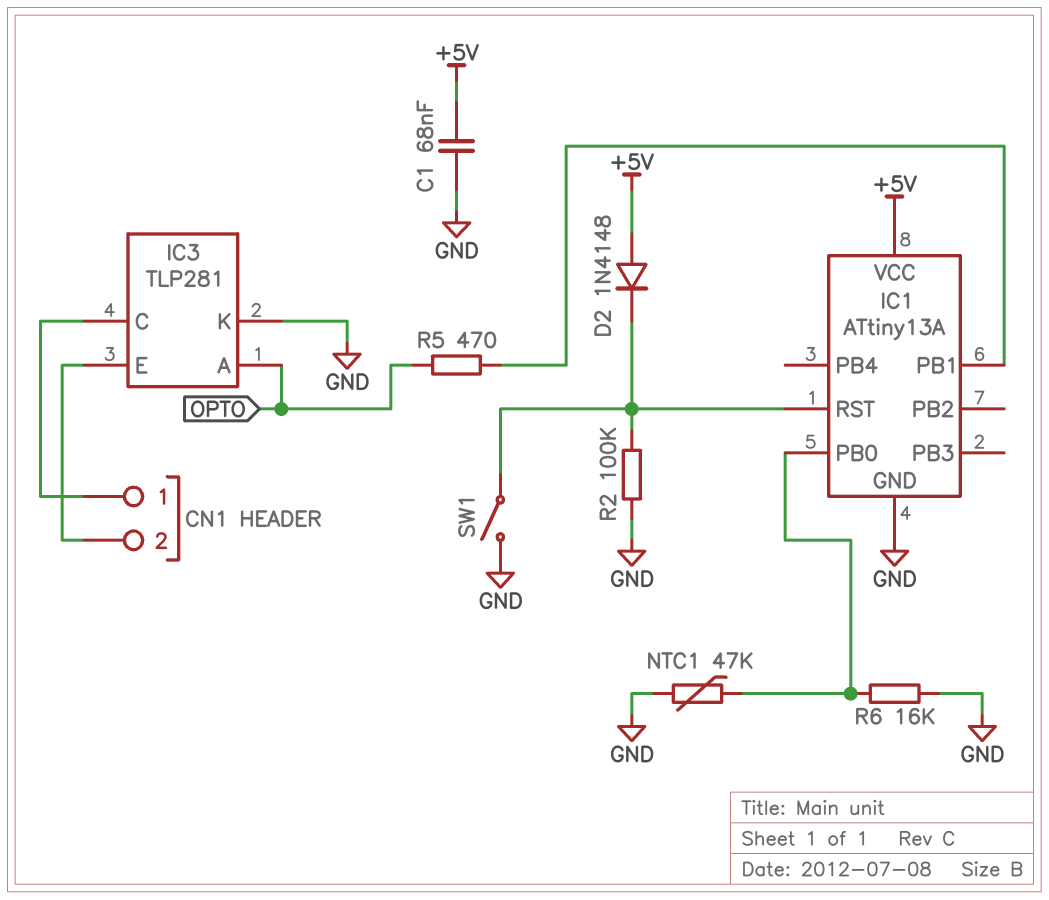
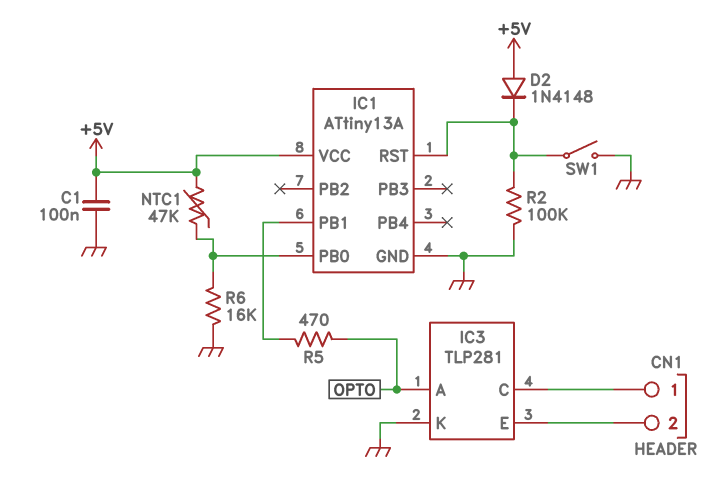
C1: 68nF (+5V, GND) -> 100nF (+5V, GND)
NTC1: 47k (GND, IC1/PB0) -> 47k (+5V, IC1/PB0)

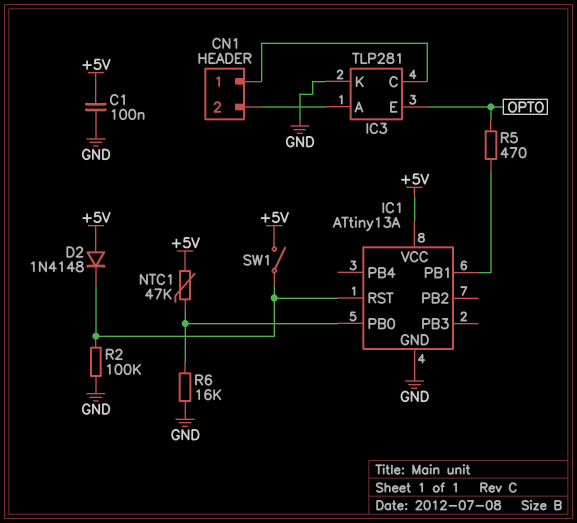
IC3 pin A: OPTO -> CN1/2
IC3 pin E: CN1/2 -> OPTO
SW1: switch (GND, IC1/RST) -> switch (+5V, IC1/RST)

